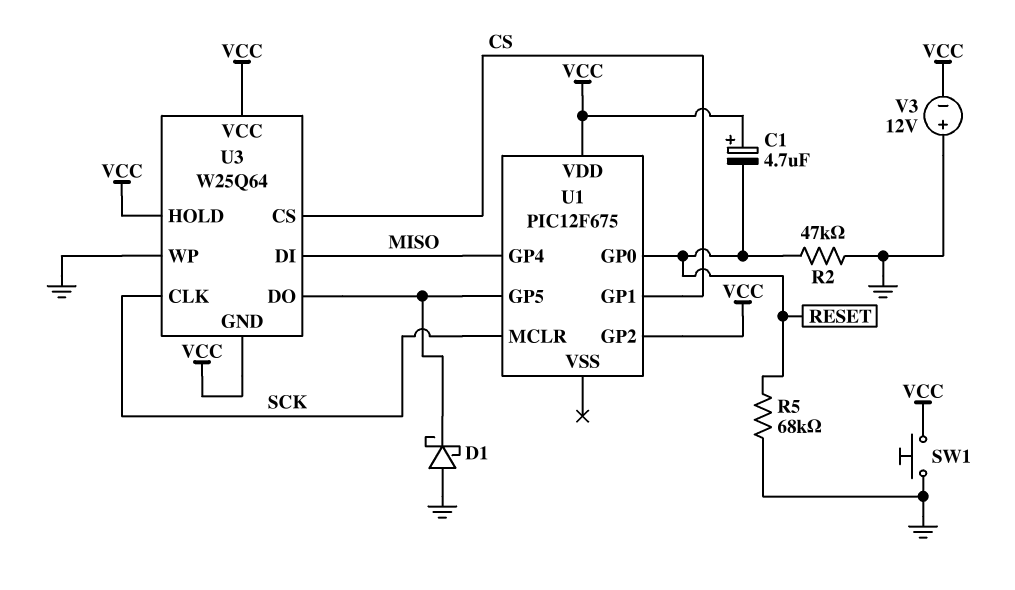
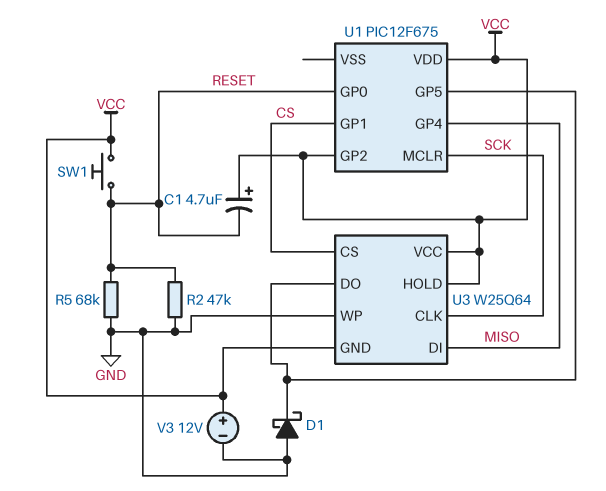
SW1: button (GND, VCC) -> button (RESET, VCC)
V3: 12V (plus GND, minus VCC) -> 12V (plus VCC, minus GND)

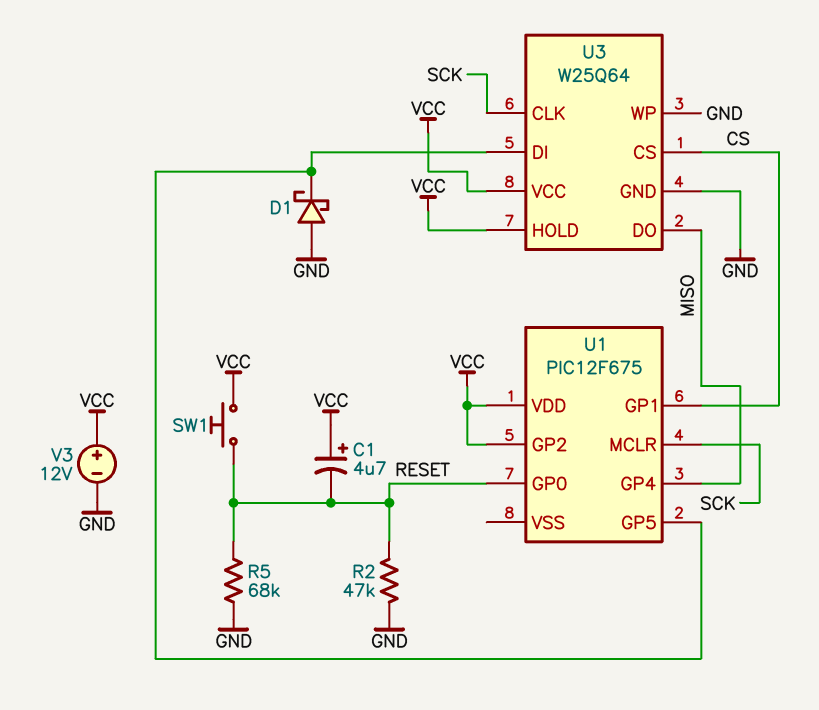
U3 pin DI: MISO -> U1/GP5
U3 pin DO: U1/GP5 -> MISO
U3 pin GND: VCC -> GND

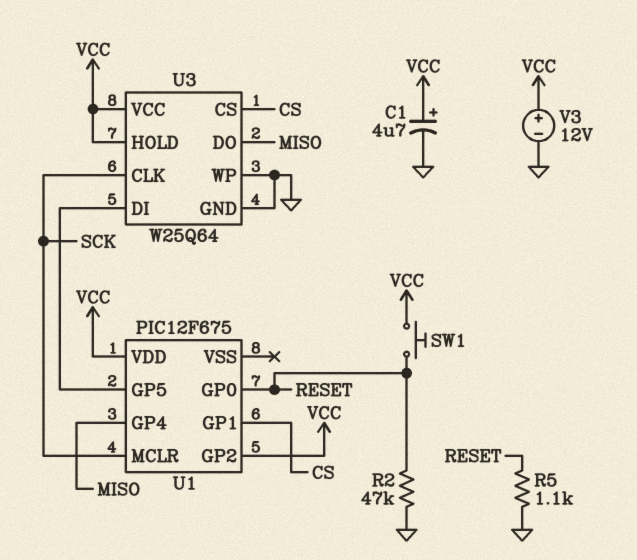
C1: 4.7uF (plus VCC, minus RESET) -> 4.7uF (plus VCC, minus GND)
D1: schottky (A GND, K U1/GP5) -> none
R5: 68k (GND, RESET) -> 1.1k (GND, RESET)

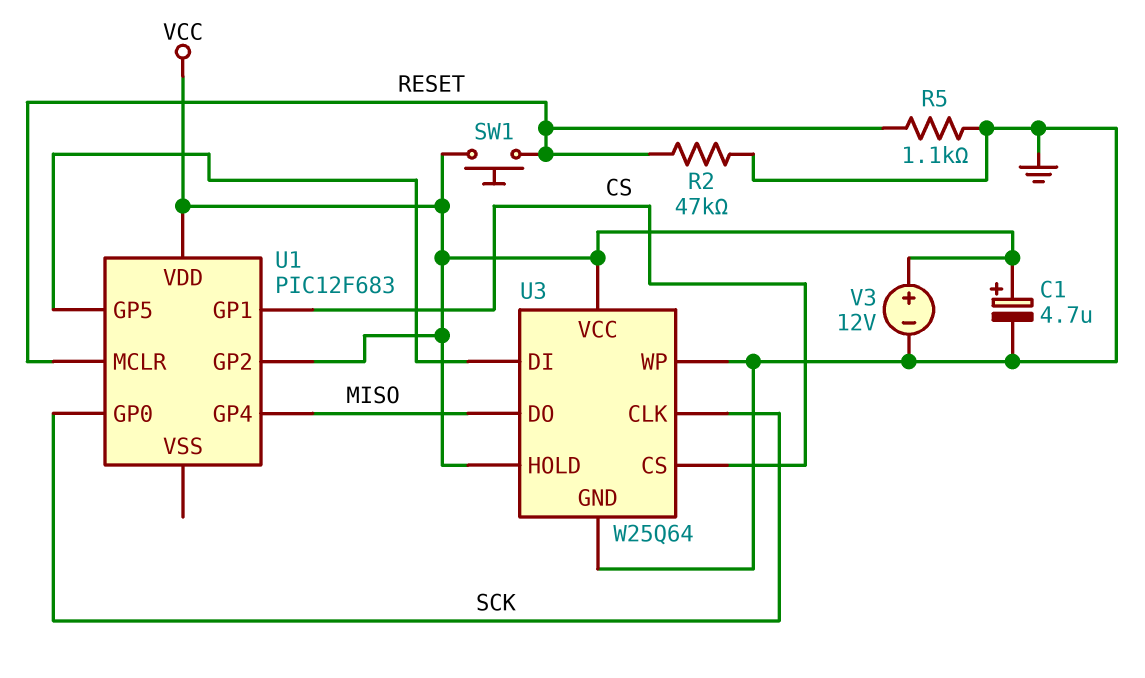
U1: PIC12F675 -> PIC12F683
U1 pin GP0: RESET -> SCK
U1 pin MCLR: SCK -> RESET

